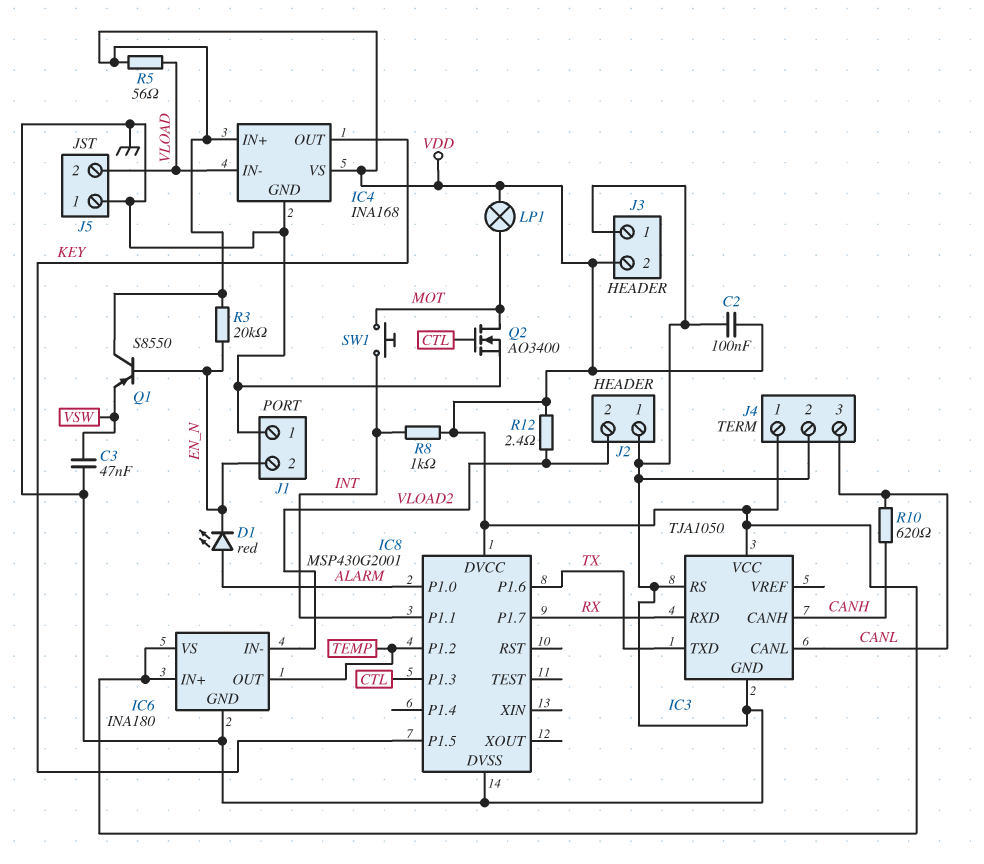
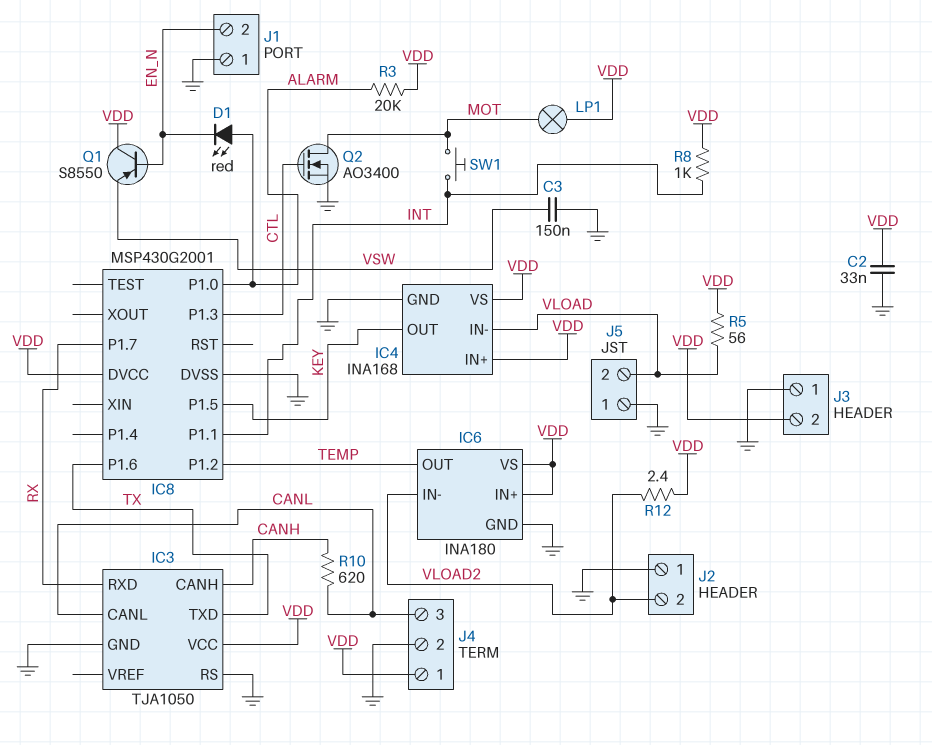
C2: 100nF (GND, VDD) -> 33nF (GND, VDD)
C3: 47nF (GND, VSW) -> 150nF (GND, VSW)
R3: 20k (EN_N, VDD) -> 20k (ALARM, VDD)

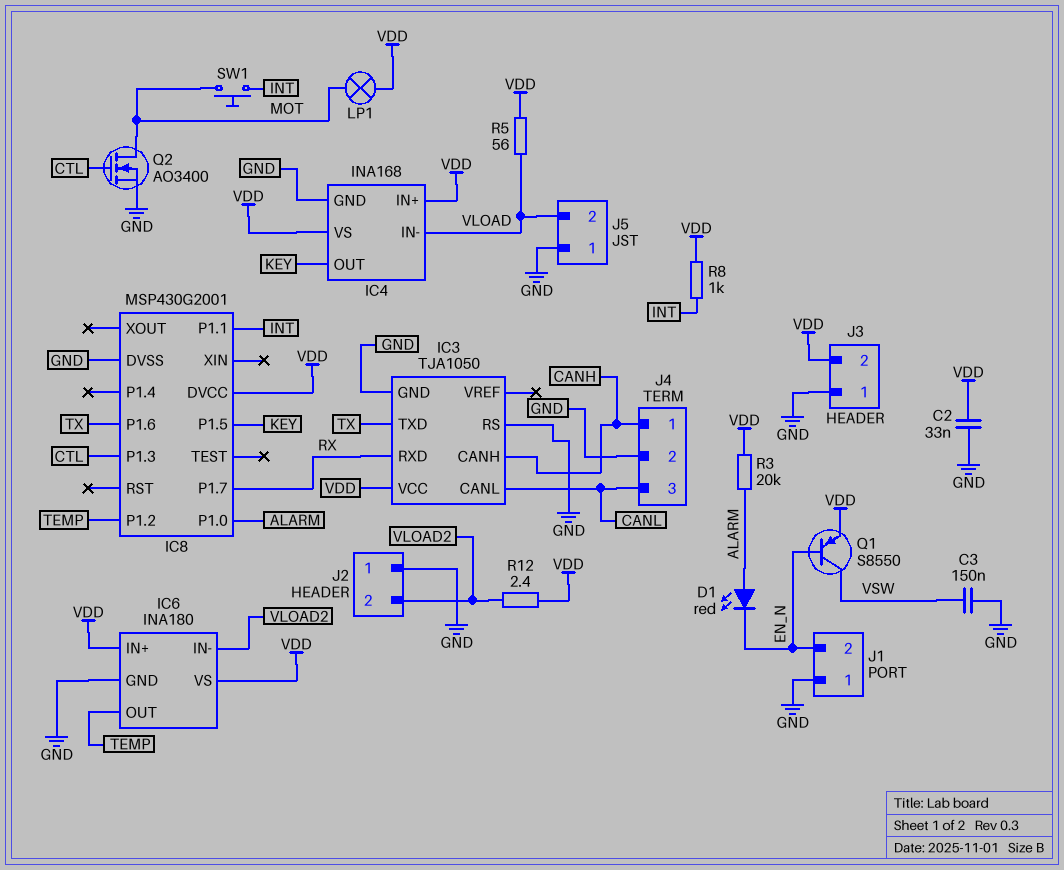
J4 pin 1: VDD -> CANH
Q1: PNP S8550 (B EN_N, C VDD, E VSW) -> PNP S8550 (B EN_N, C VSW, E VDD)
R10: 620 (CANH, CANL) -> none

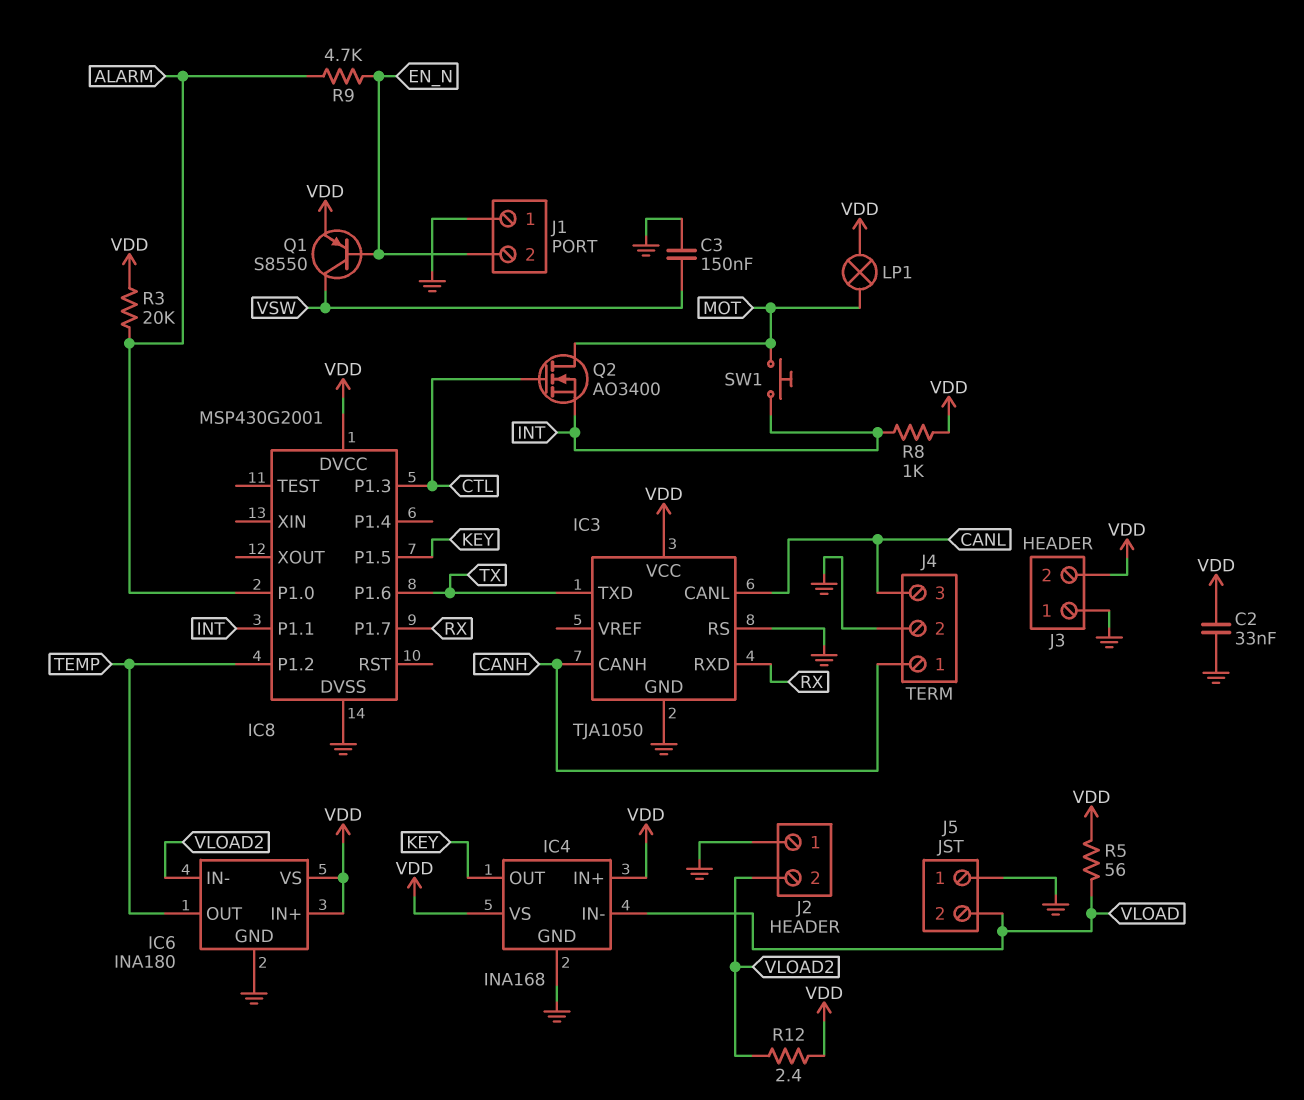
D1: LED red (A ALARM, K EN_N) -> none
Q2: NMOS AO3400 (G CTL, D MOT, S GND) -> NMOS AO3400 (G CTL, D MOT, S INT)
R9: none -> 4.7k (ALARM, EN_N)

